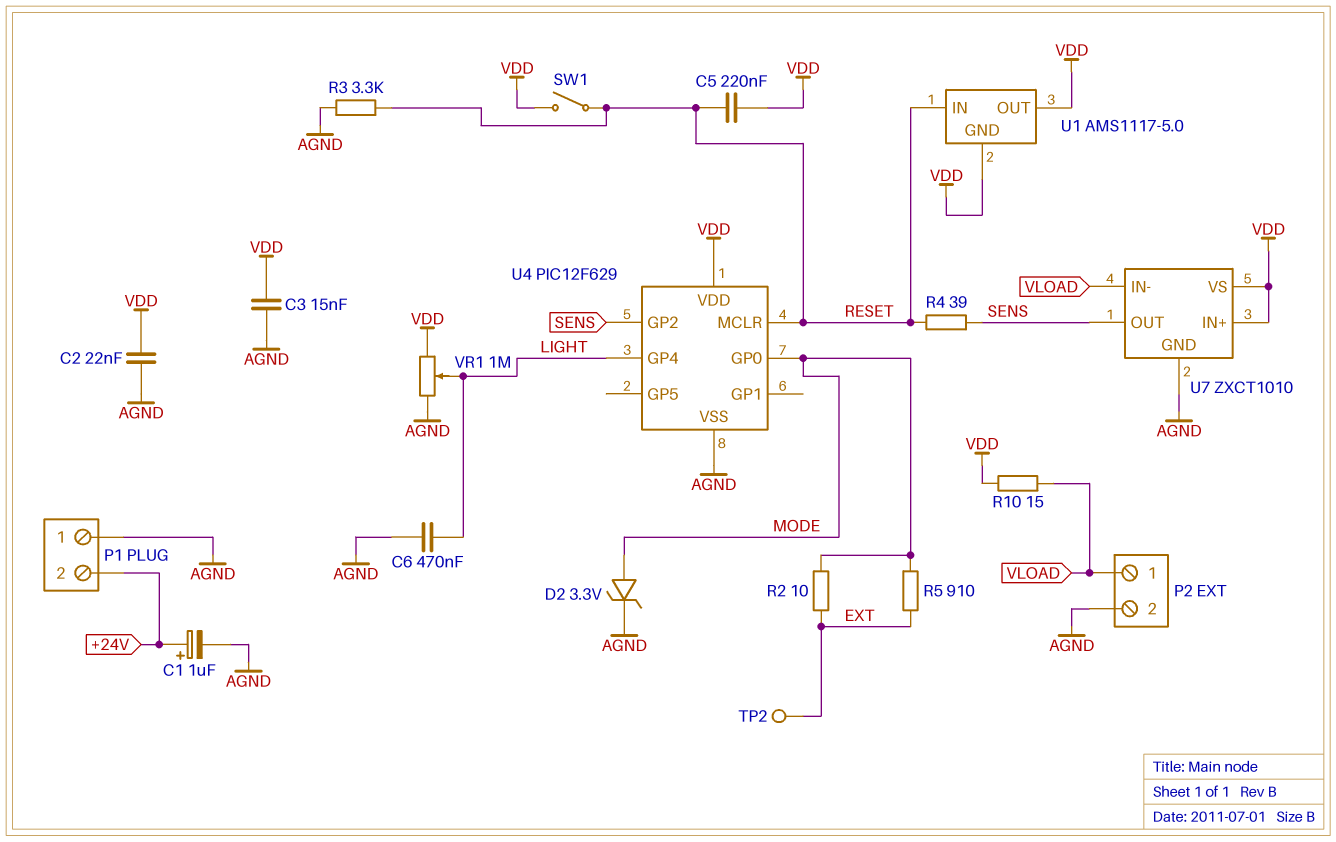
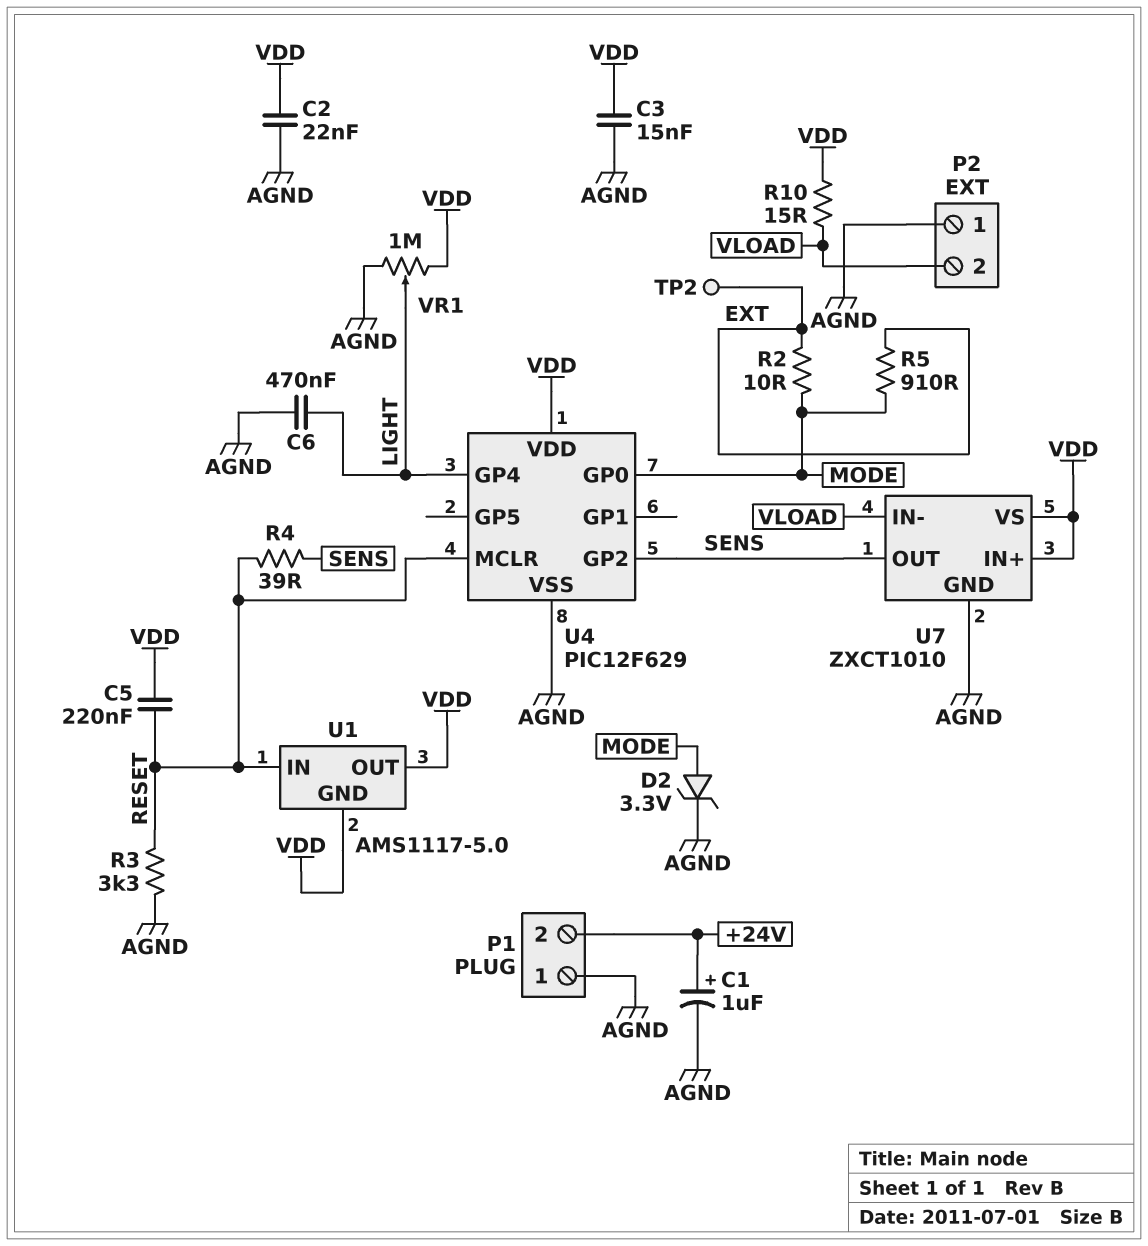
P2 pin 1: VLOAD -> AGND
P2 pin 2: AGND -> VLOAD
SW1: switch (RESET, VDD) -> none

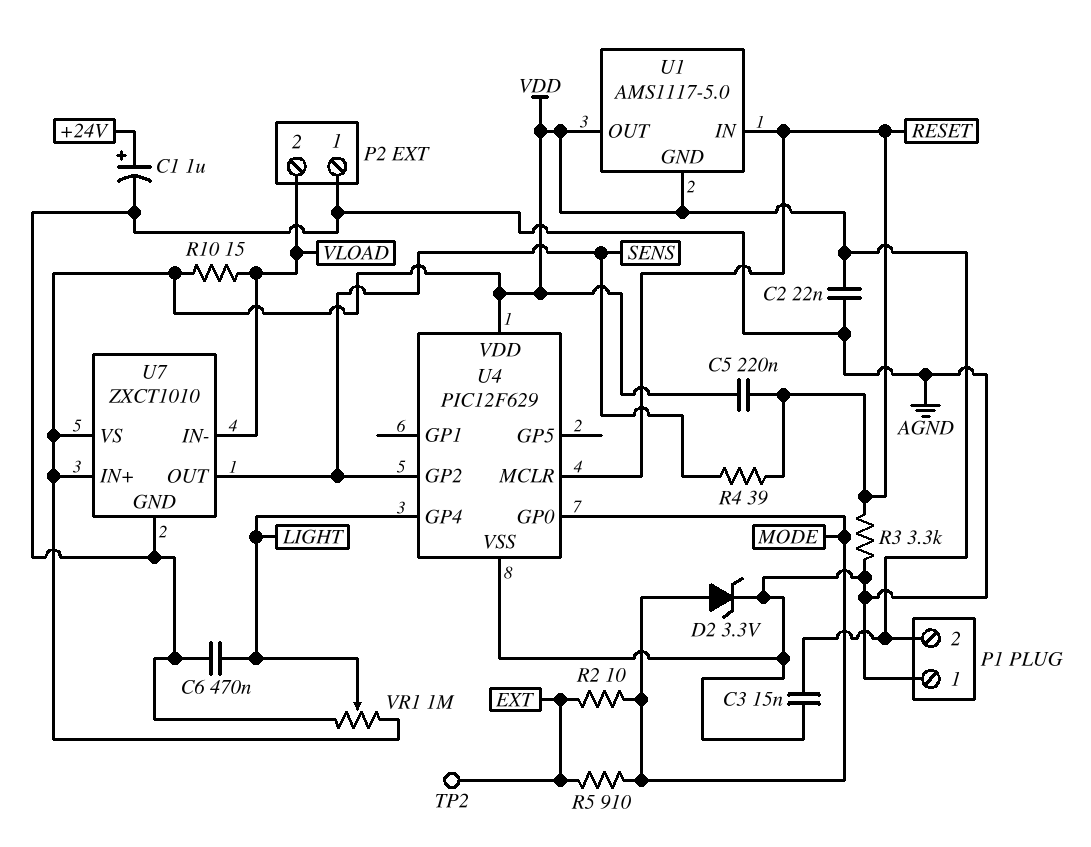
P1 pin 2: +24V -> VDD

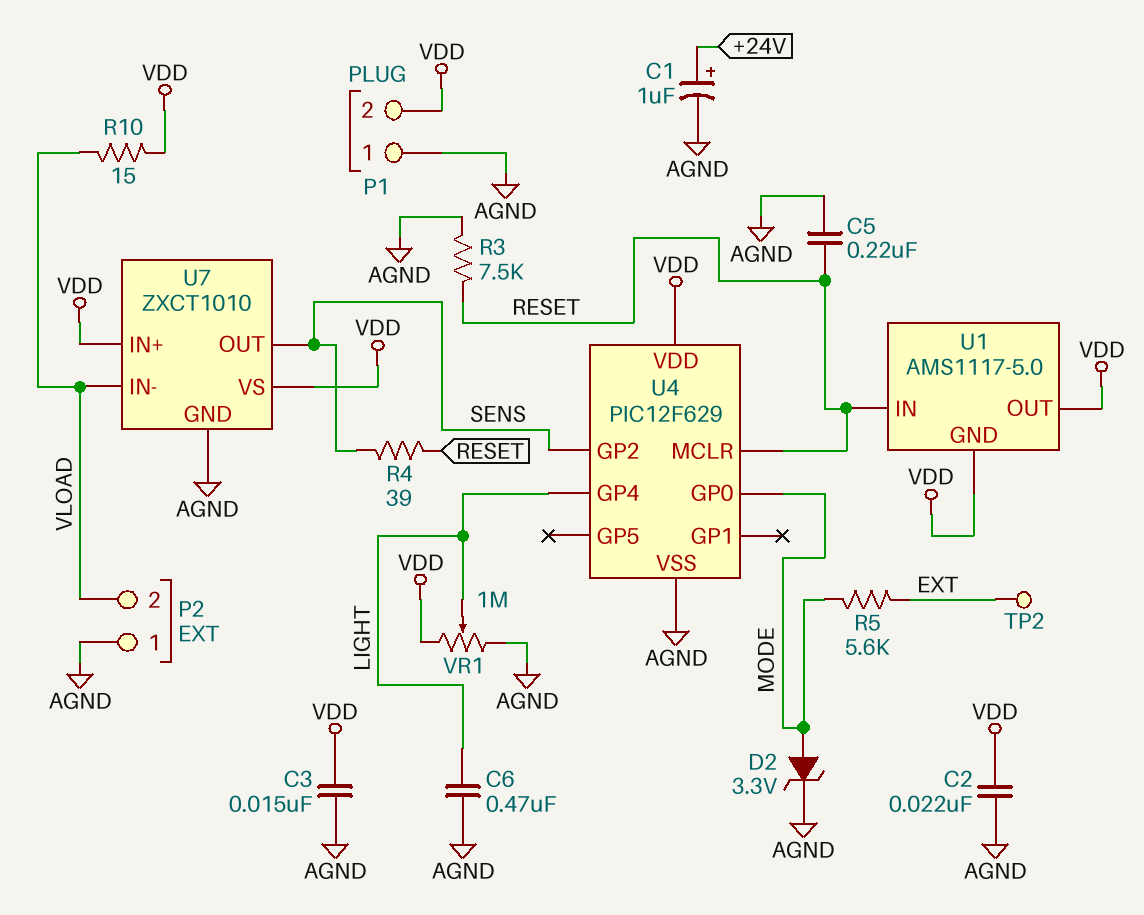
C5: 220nF (RESET, VDD) -> 220nF (AGND, RESET)
R2: 10 (EXT, MODE) -> none
R3: 3.3k (AGND, RESET) -> 7.5k (AGND, RESET)
R5: 910 (EXT, MODE) -> 5.6k (EXT, MODE)

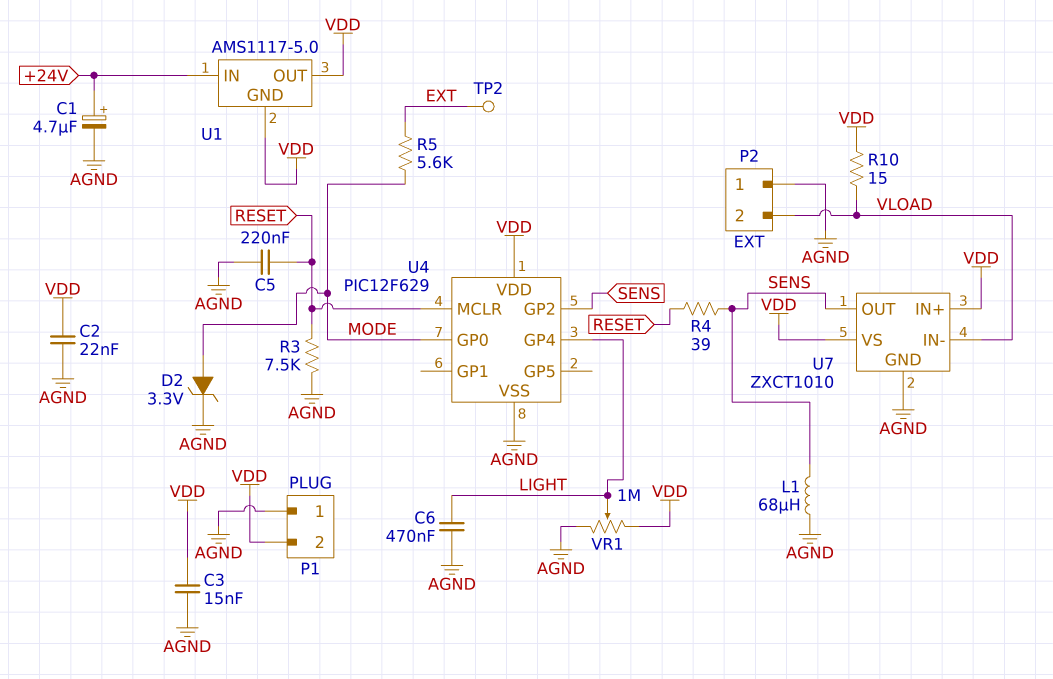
C1: 1uF (plus +24V, minus AGND) -> 4.7uF (plus +24V, minus AGND)
L1: none -> 68uH (AGND, SENS)
U1 pin IN: RESET -> +24V

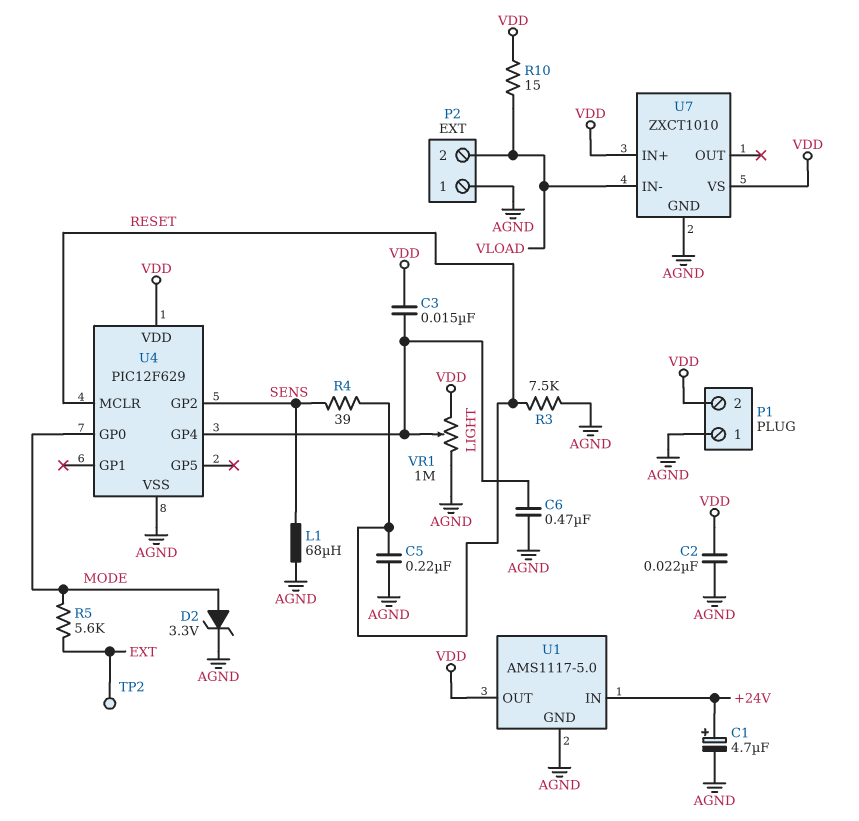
C3: 15nF (AGND, VDD) -> 15nF (LIGHT, VDD)
U1 pin GND: VDD -> AGND
U7 pin OUT: SENS -> none

